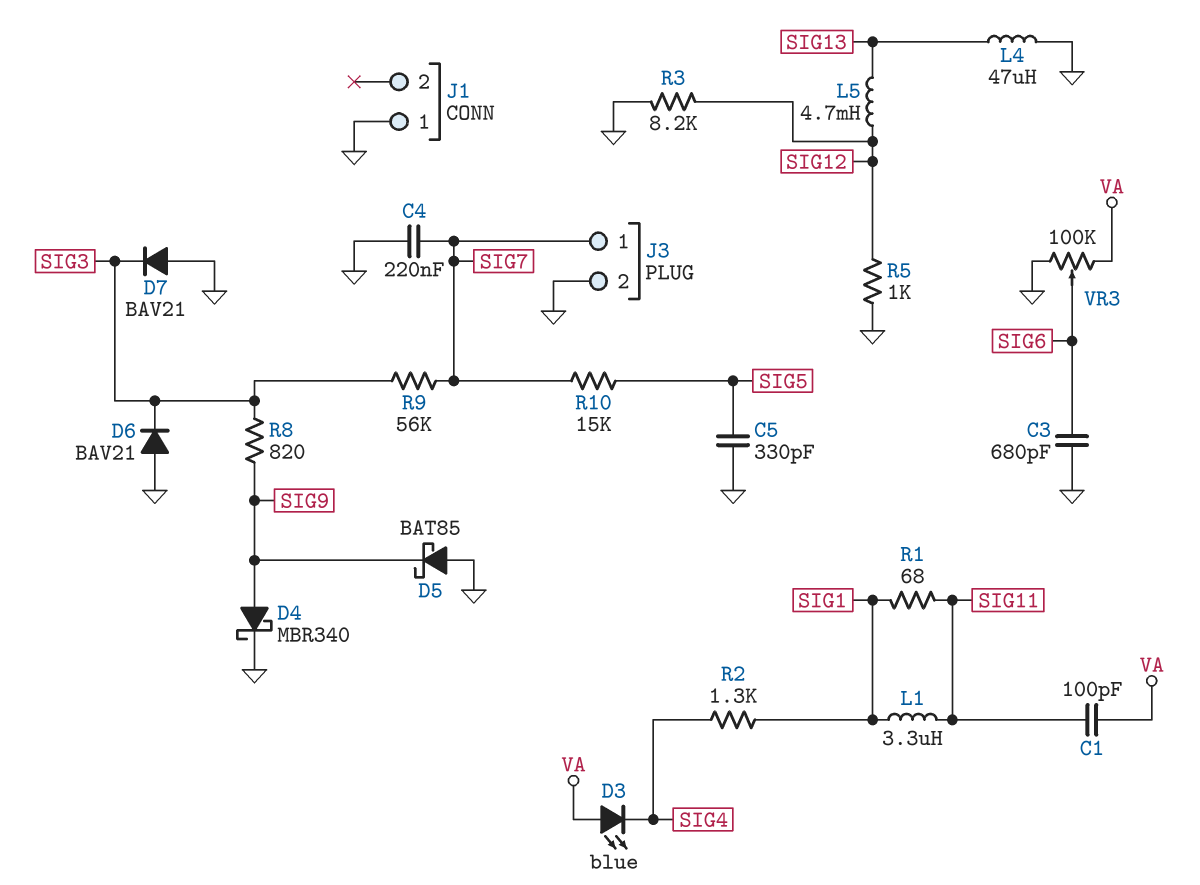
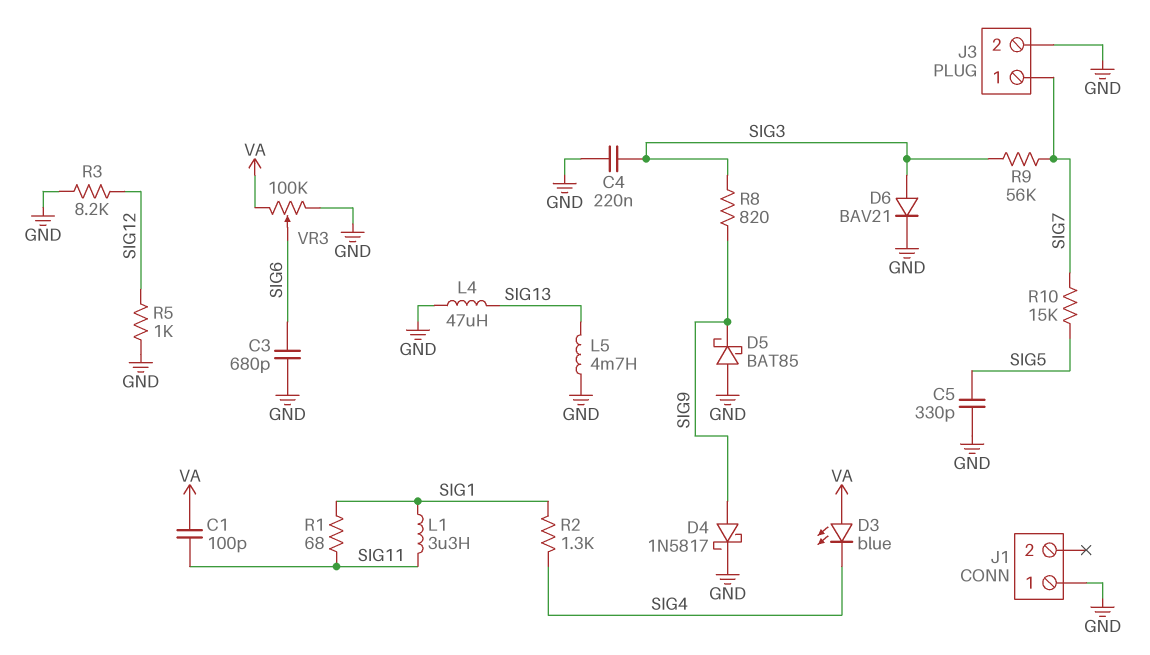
C4: 220nF (GND, SIG7) -> 220nF (GND, SIG3)
D4: schottky MBR340 (A SIG9, K GND) -> schottky 1N5817 (A SIG9, K GND)
D6: diode BAV21 (A GND, K SIG3) -> diode BAV21 (A SIG3, K GND)
D7: diode BAV21 (A GND, K SIG3) -> none
L5: 4.7mH (SIG12, SIG13) -> 4.7mH (GND, SIG13)

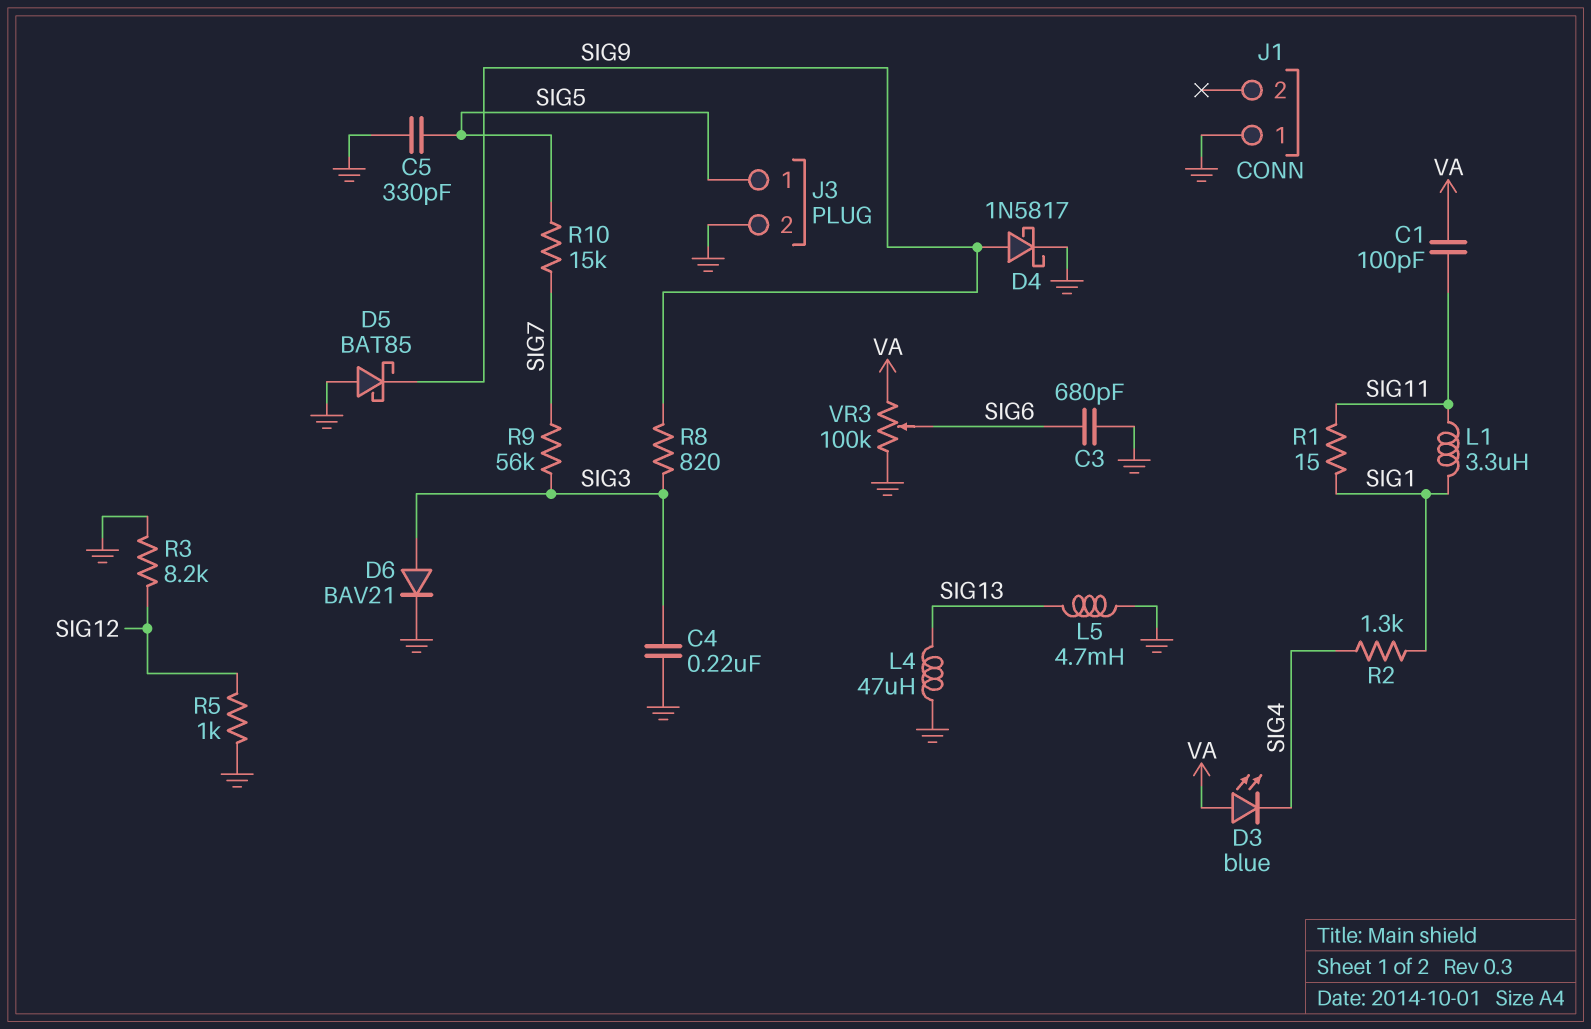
J3 pin 1: SIG7 -> SIG5
R1: 68 (SIG1, SIG11) -> 15 (SIG1, SIG11)

